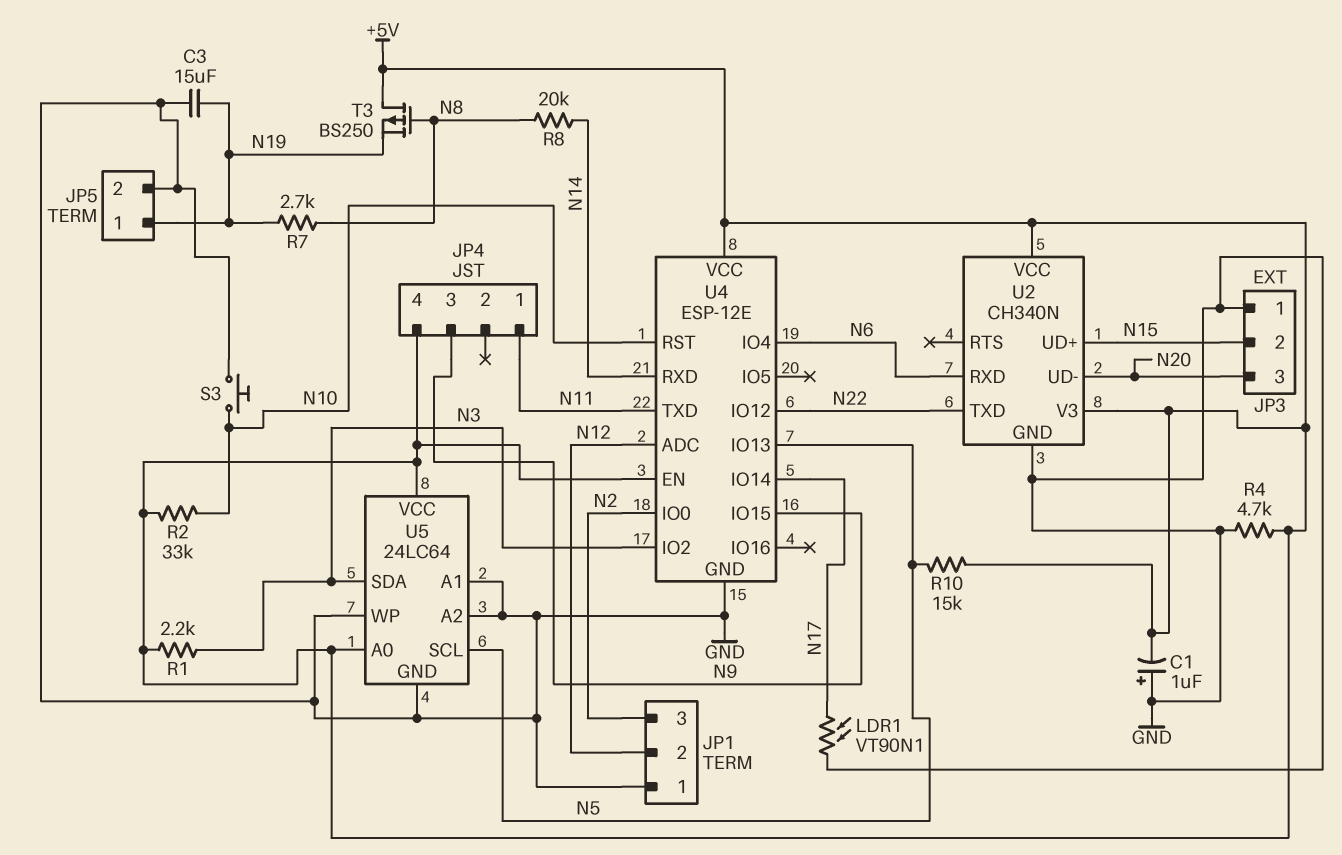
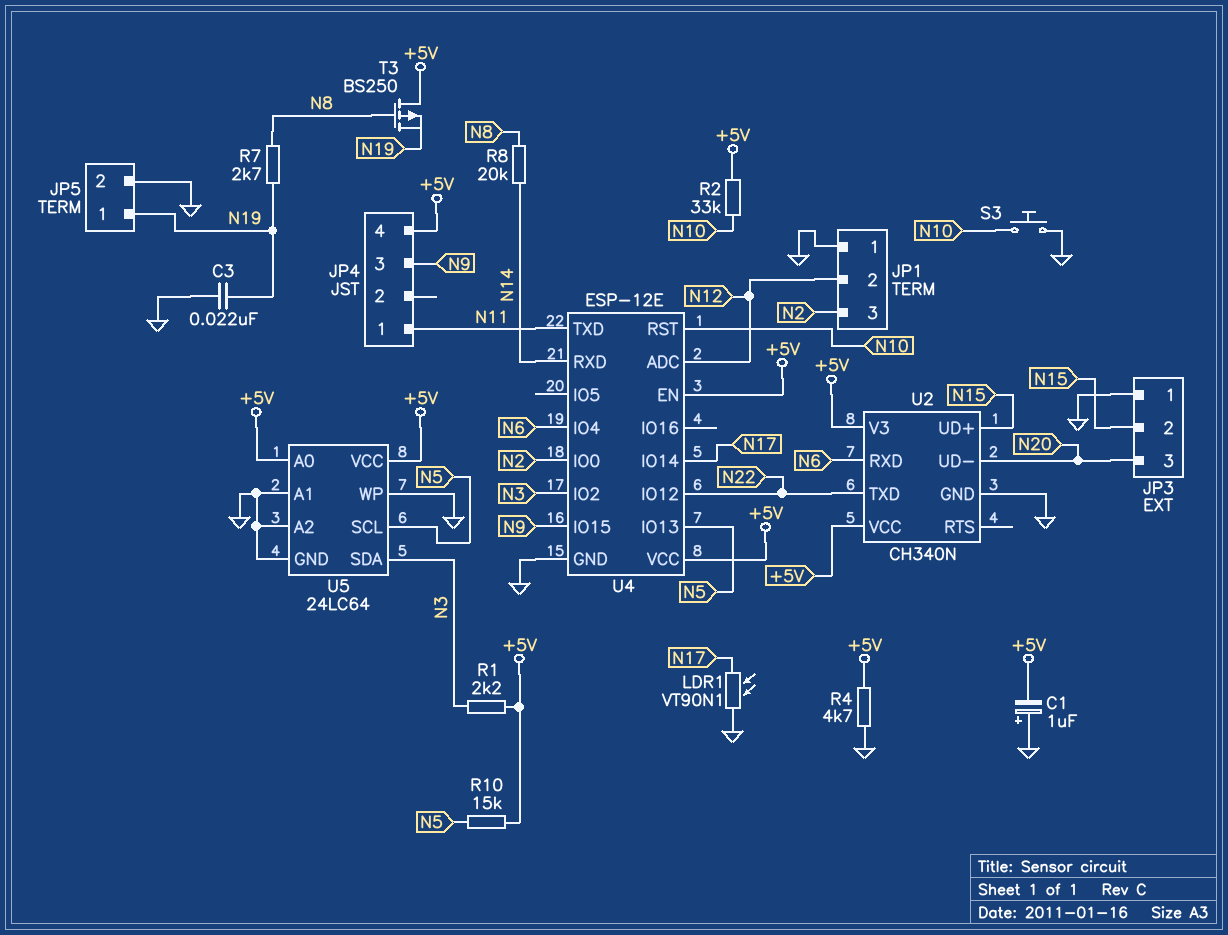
C3: 15uF (GND, N19) -> 22nF (GND, N19)

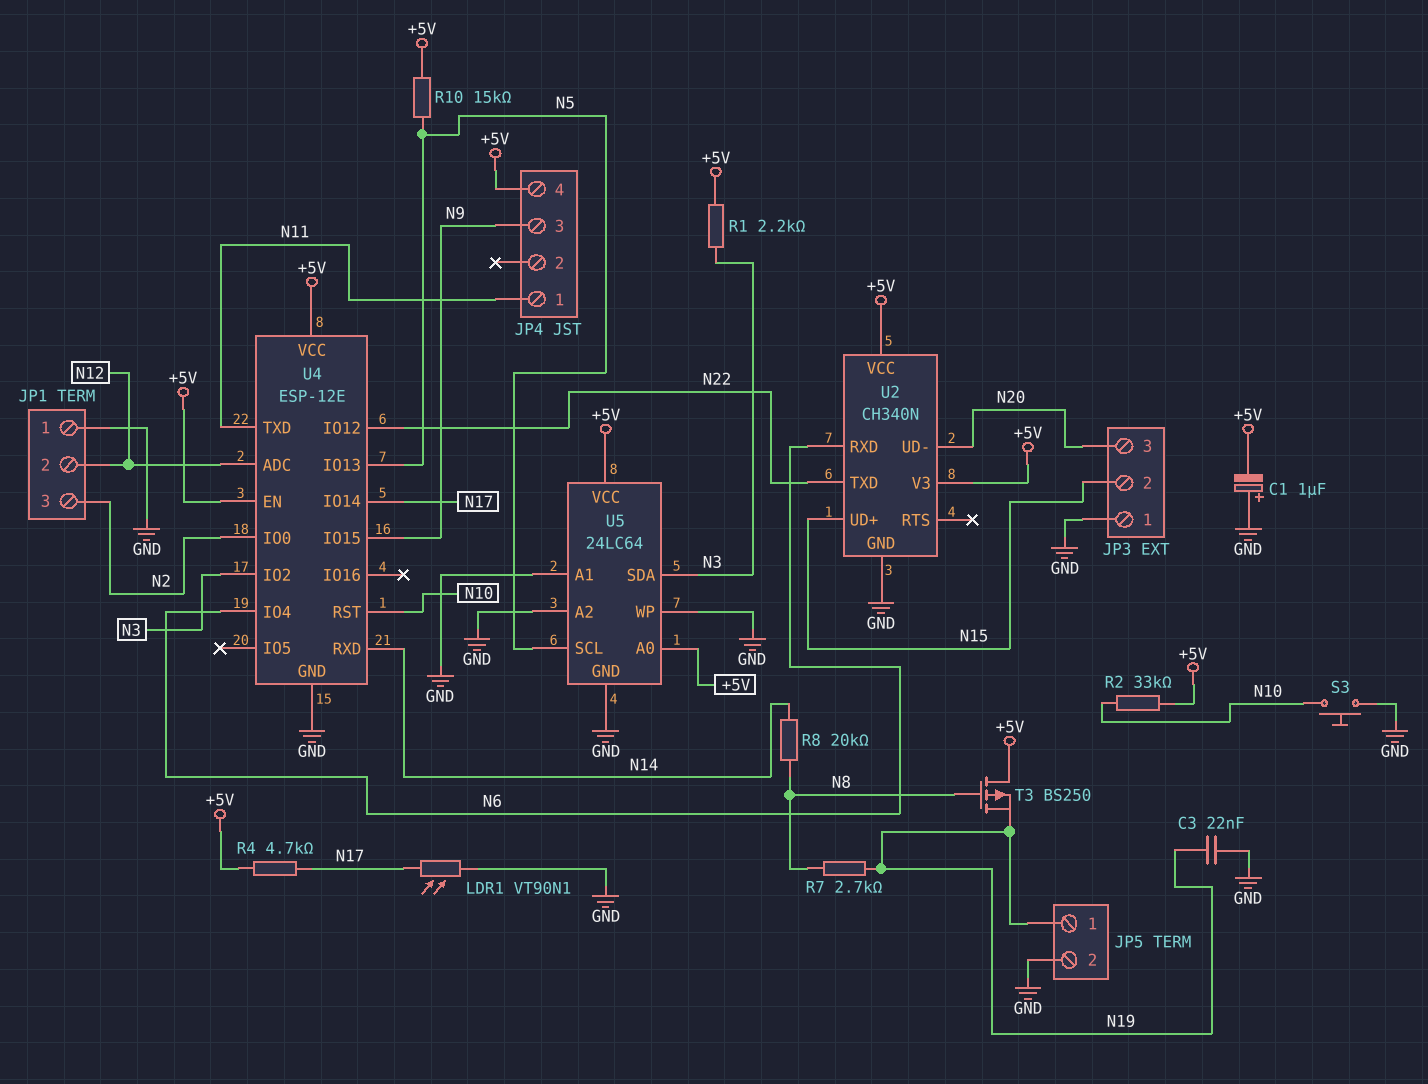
R4: 4.7k (+5V, GND) -> 4.7k (+5V, N17)

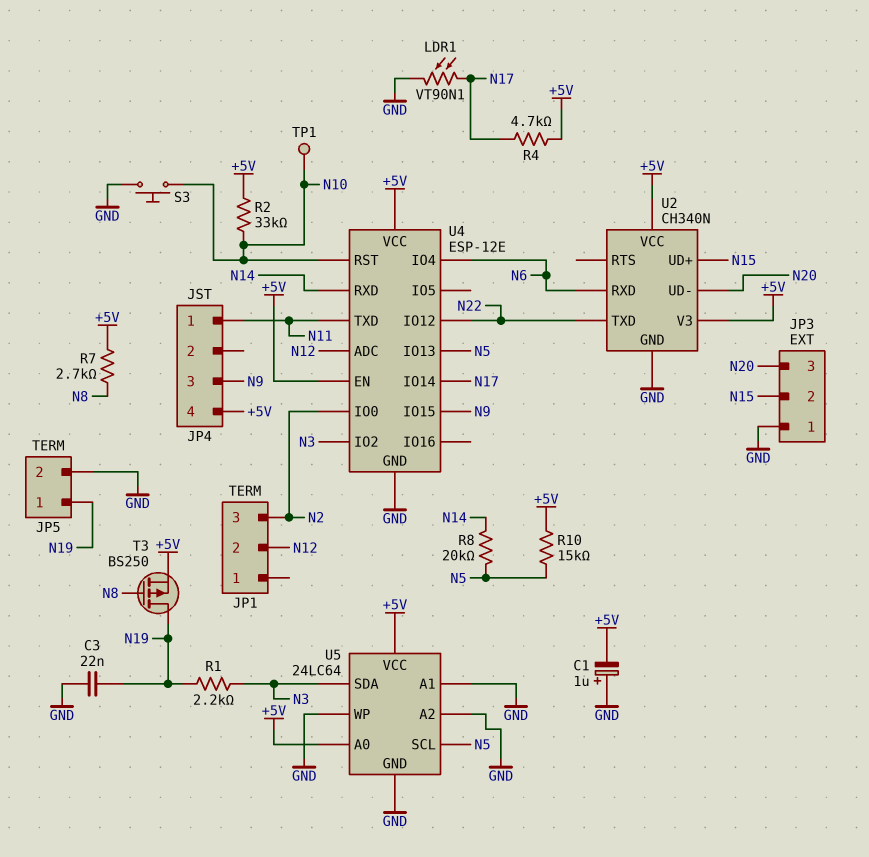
JP1 pin 1: GND -> none
R1: 2.2k (+5V, N3) -> 2.2k (N3, N19)
R7: 2.7k (N8, N19) -> 2.7k (+5V, N8)
R8: 20k (N8, N14) -> 20k (N5, N14)
T3: PMOS BS250 (G N8, D +5V, S N19) -> PMOS BS250 (G N8, D N19, S +5V)
TP1: none -> test point (N10)

